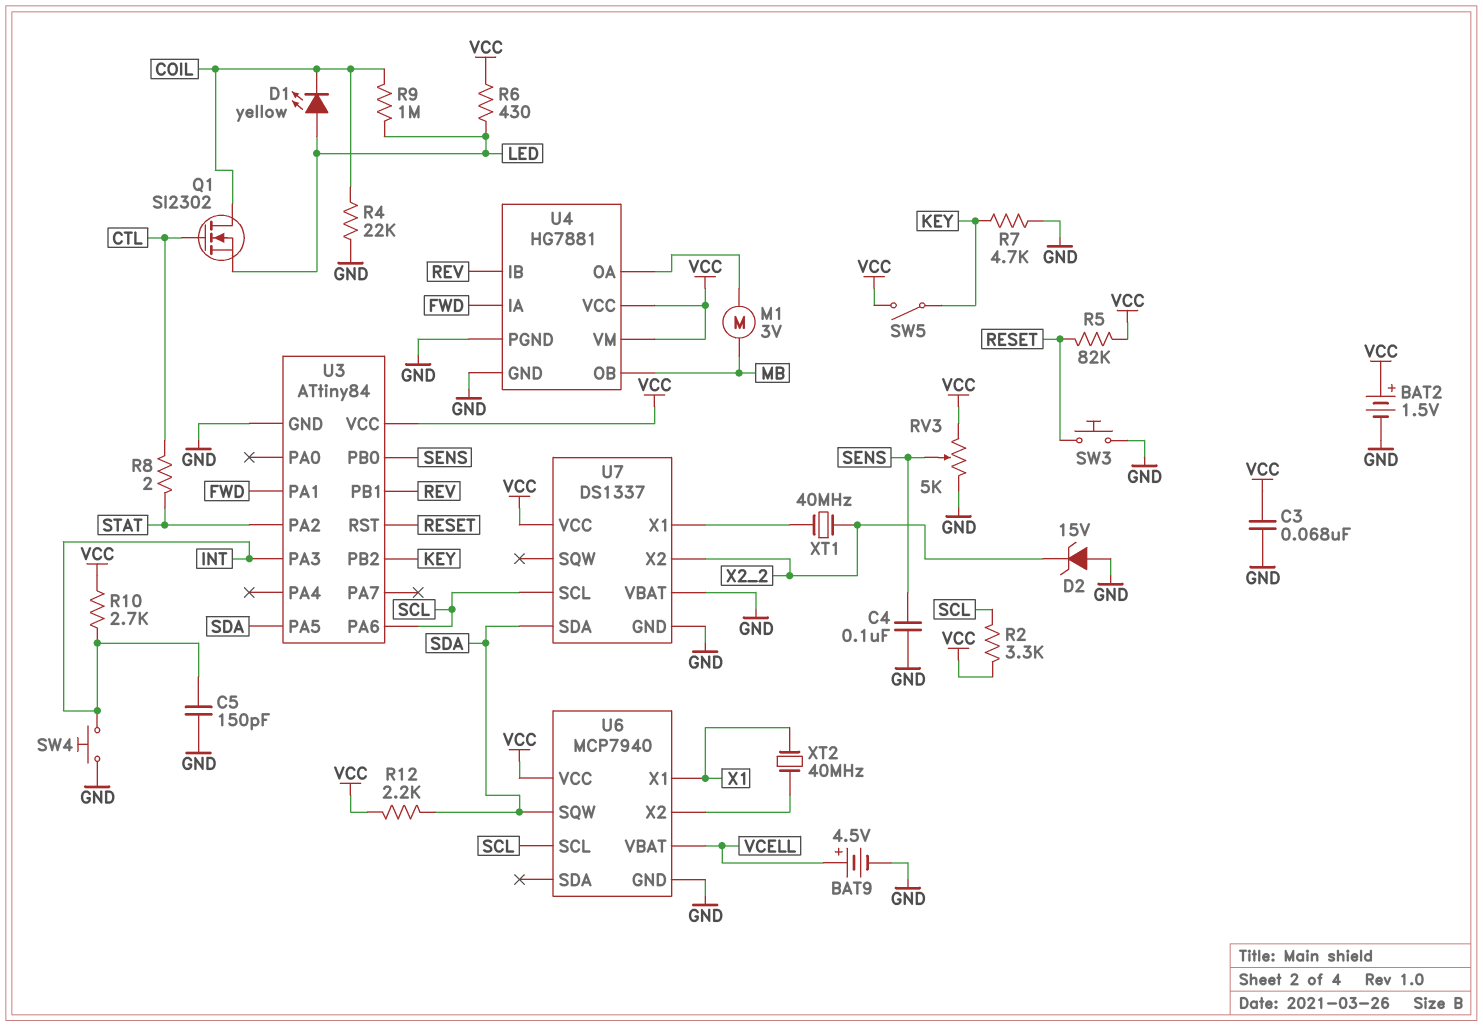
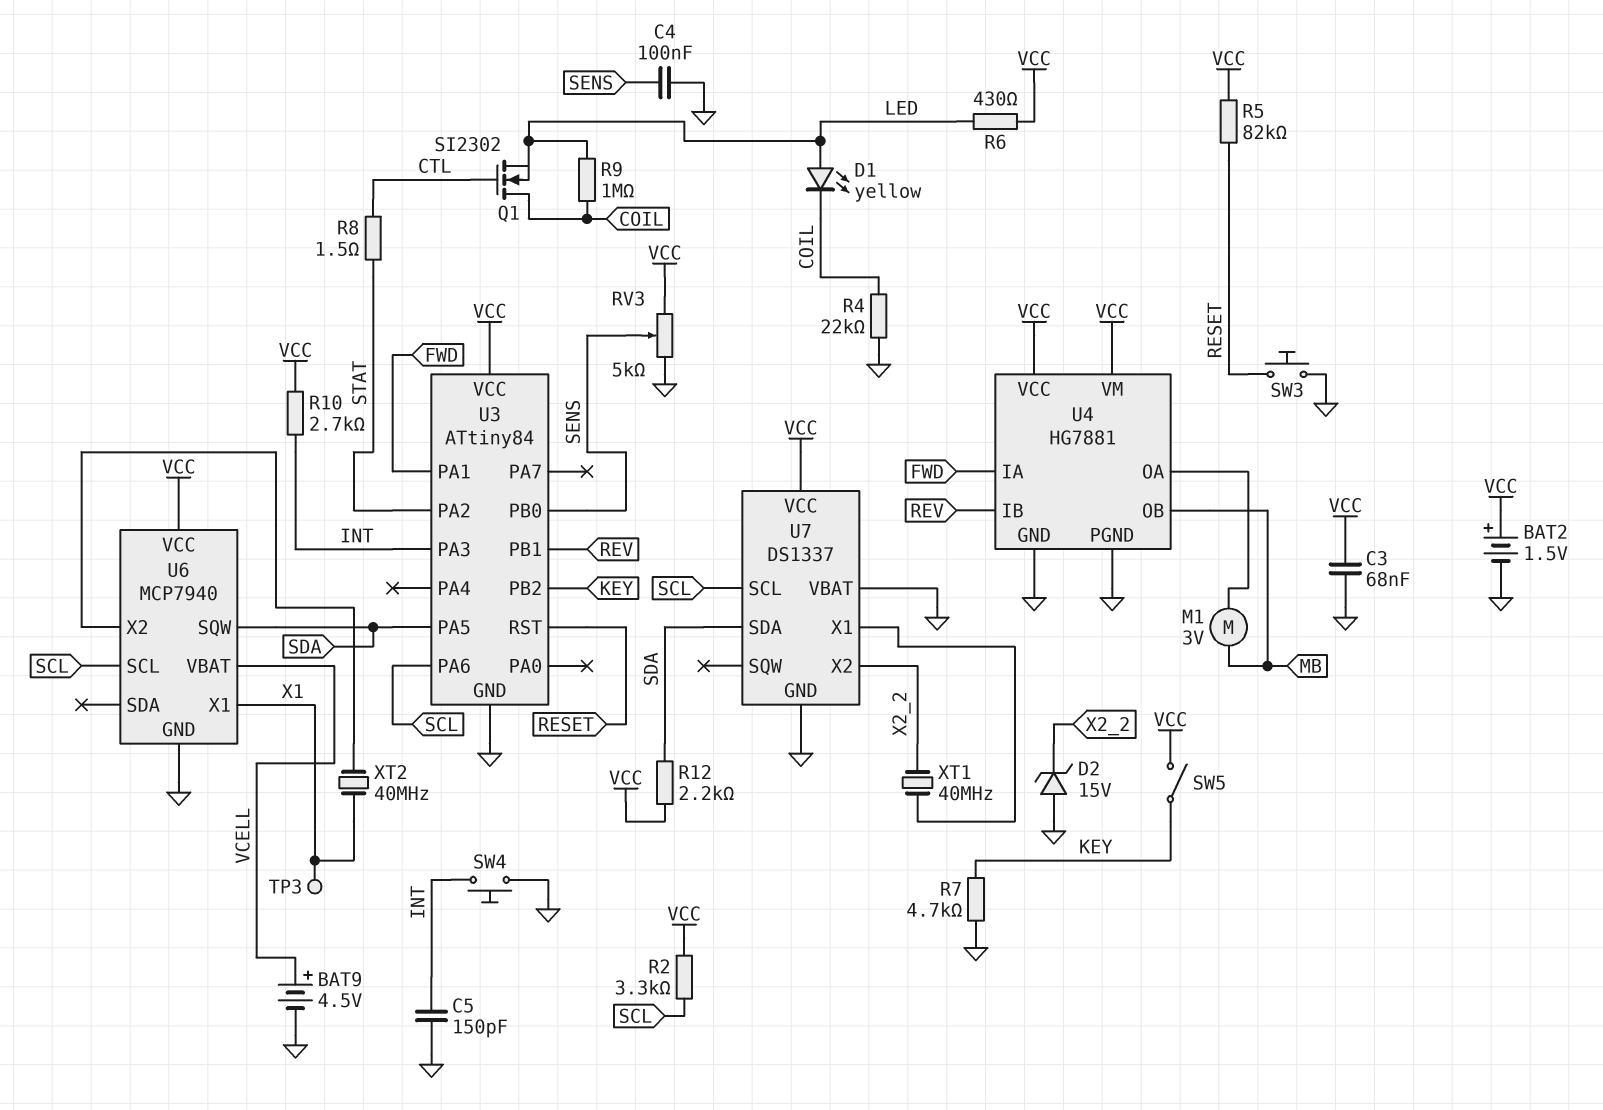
R8: 2 (CTL, STAT) -> 1.5 (CTL, STAT)
TP3: none -> test point (X1)

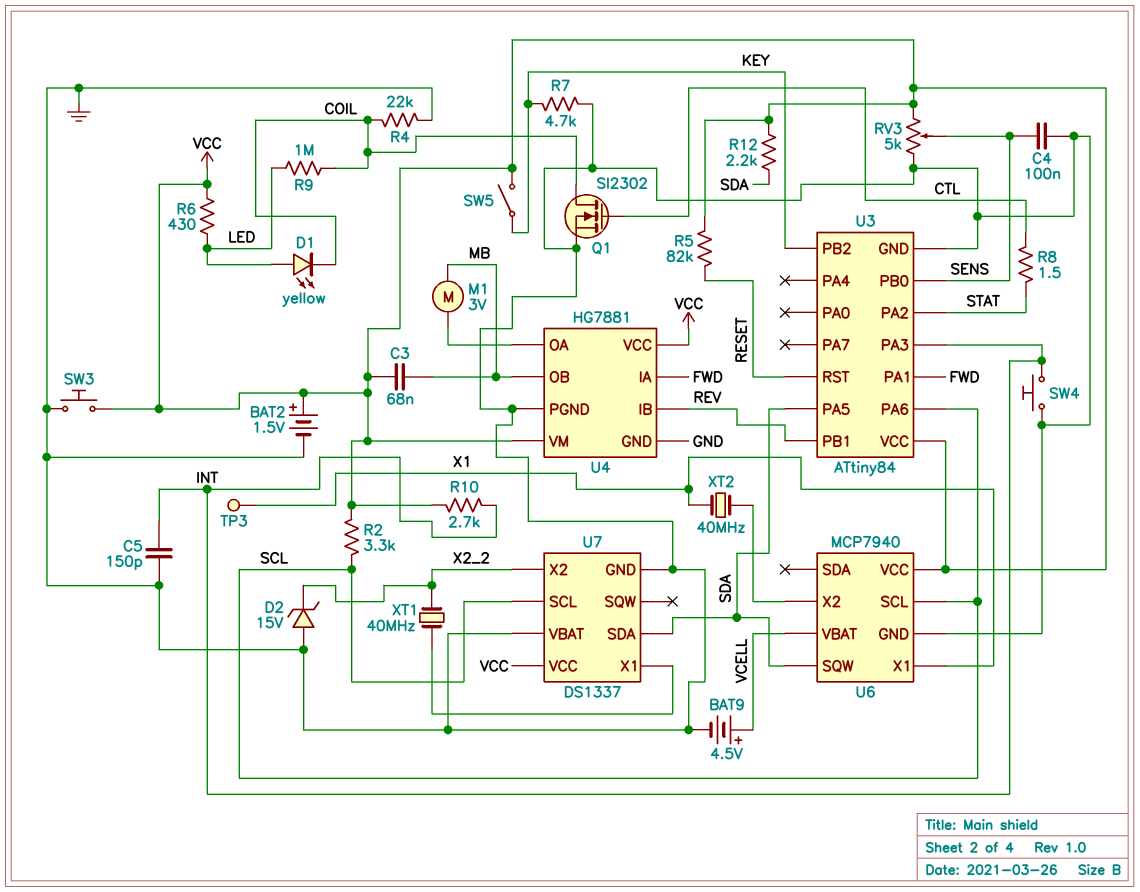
C3: 68nF (GND, VCC) -> 68nF (MB, VCC)
Q1: NMOS SI2302 (G CTL, D COIL, S LED) -> NMOS SI2302 (G CTL, D COIL, S GND)
SW3: button (GND, RESET) -> button (GND, VCC)

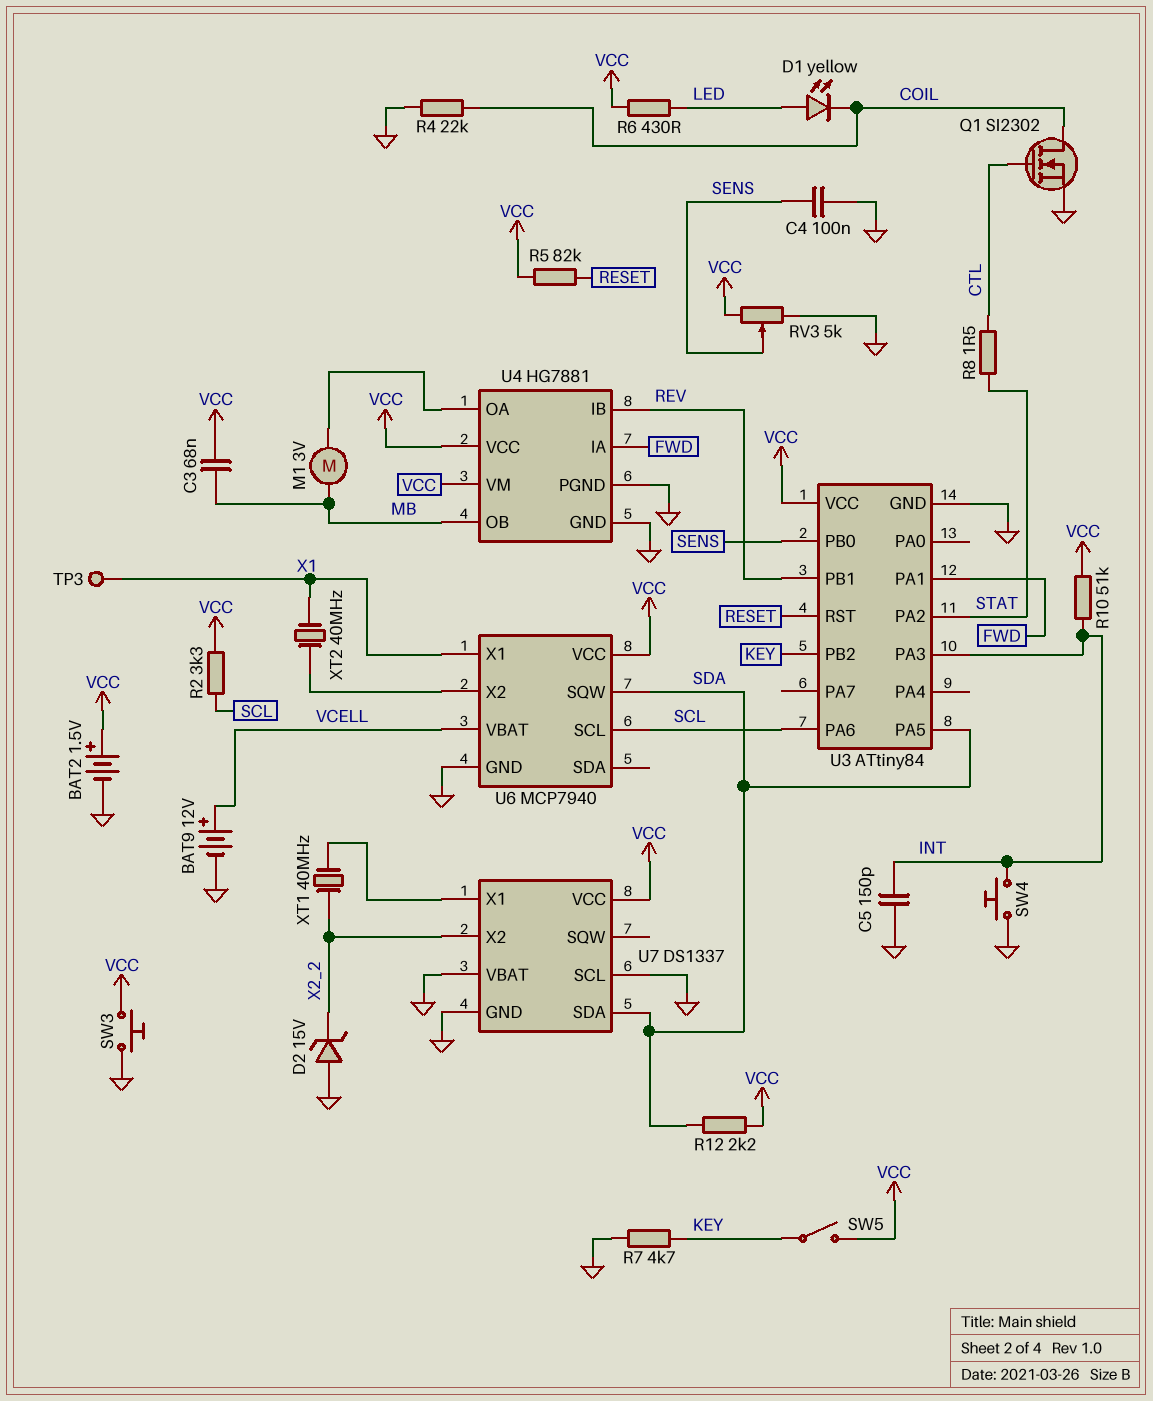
BAT9: 4.5V (plus VCELL, minus GND) -> 12V (plus VCELL, minus GND)
R9: 1M (COIL, LED) -> none
R10: 2.7k (INT, VCC) -> 51k (INT, VCC)
U7 pin SCL: SCL -> GND

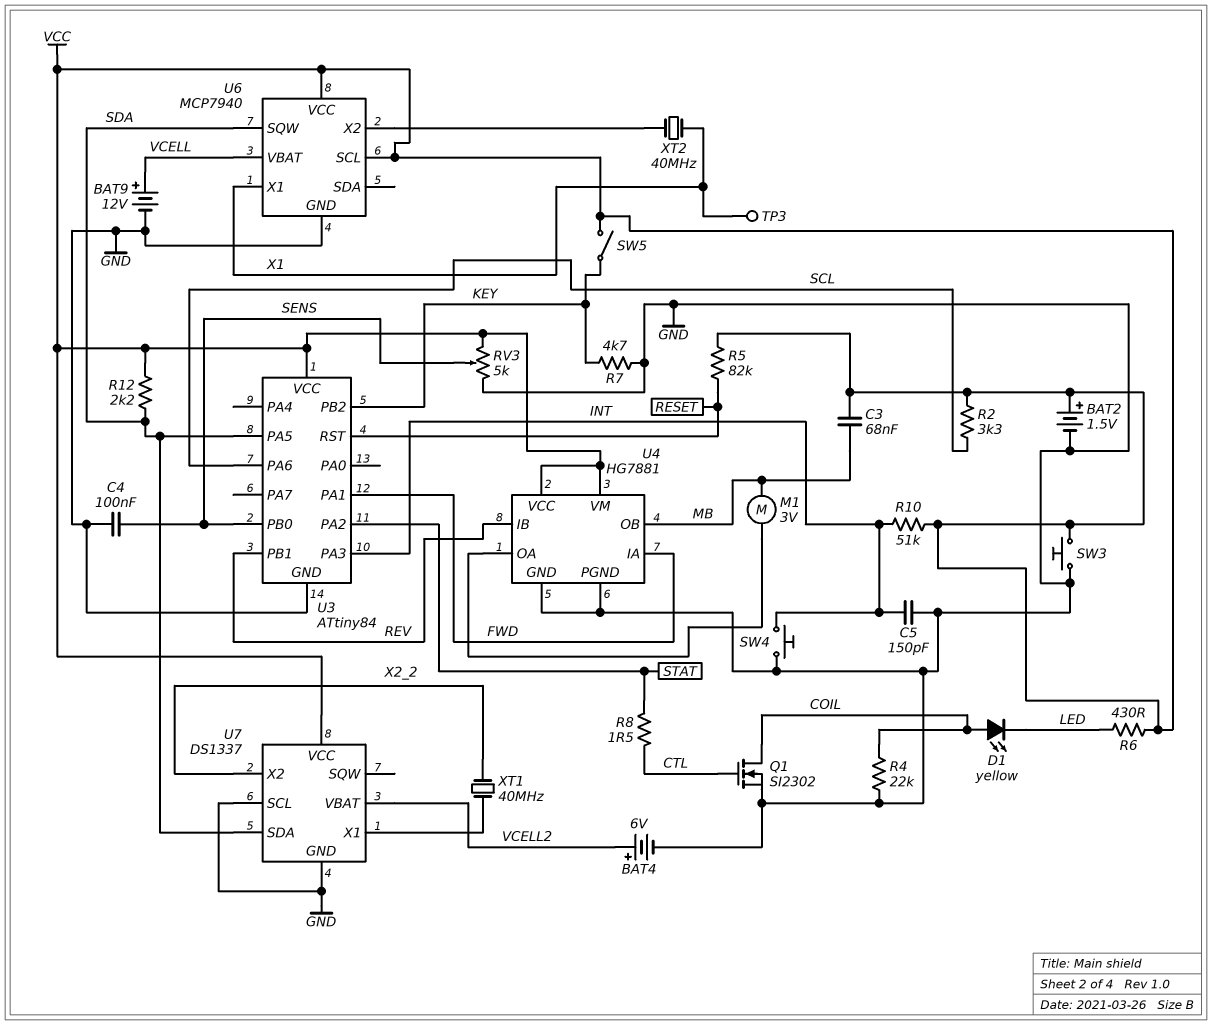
BAT4: none -> 6V (plus VCELL2, minus GND)
D1: LED yellow (A LED, K COIL) -> LED yellow (A COIL, K LED)
D2: zener 15V (A GND, K X2_2) -> none
U6 pin SCL: SCL -> VCC
U7 pin VBAT: GND -> VCELL2

